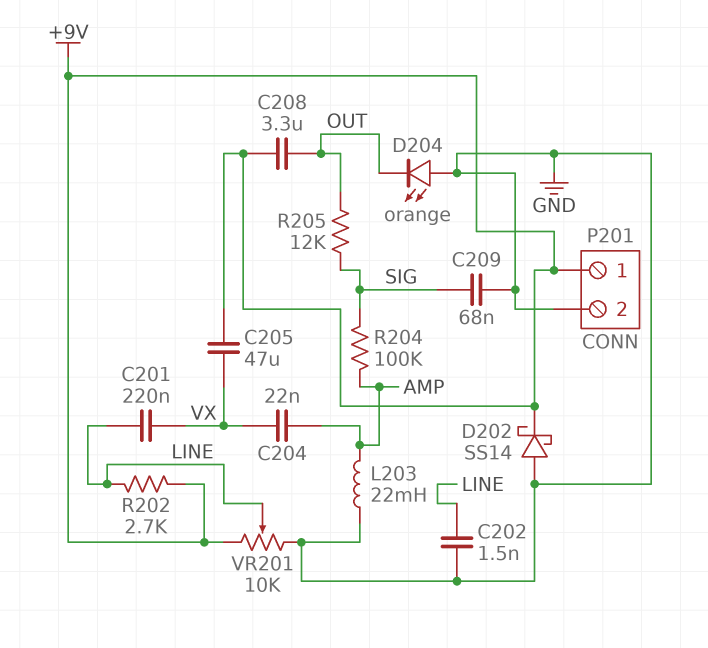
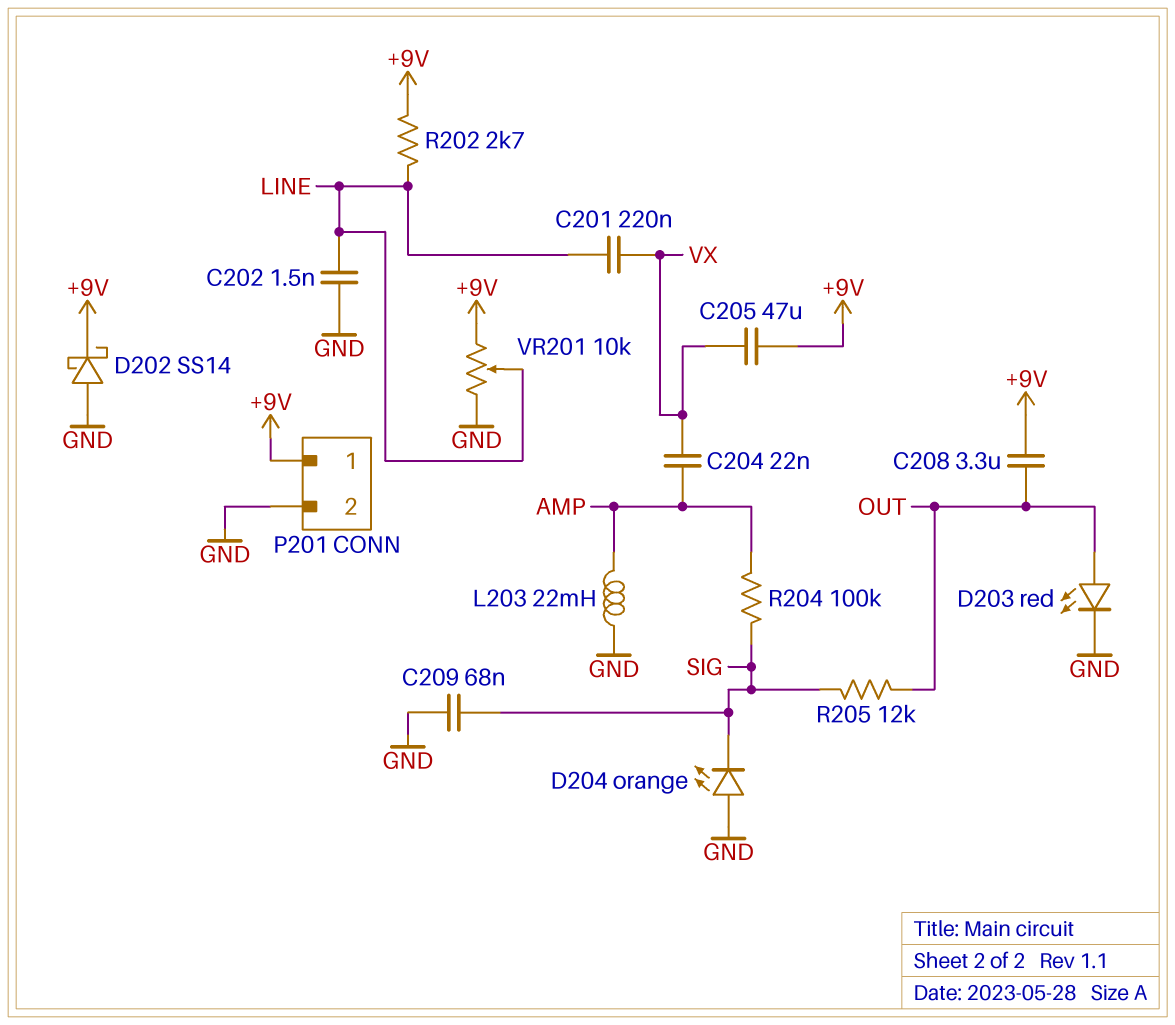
D203: none -> LED red (A OUT, K GND)
D204: LED orange (A GND, K OUT) -> LED orange (A GND, K SIG)

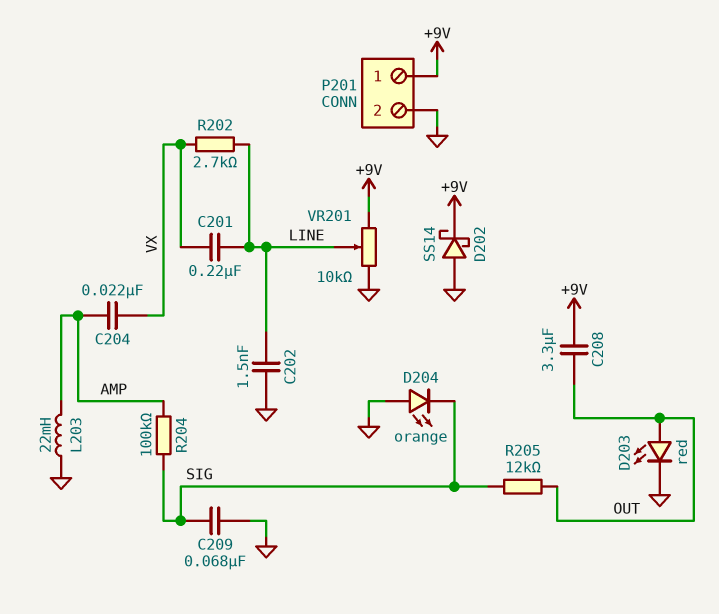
C205: 47uF (+9V, VX) -> none
R202: 2.7k (+9V, LINE) -> 2.7k (LINE, VX)

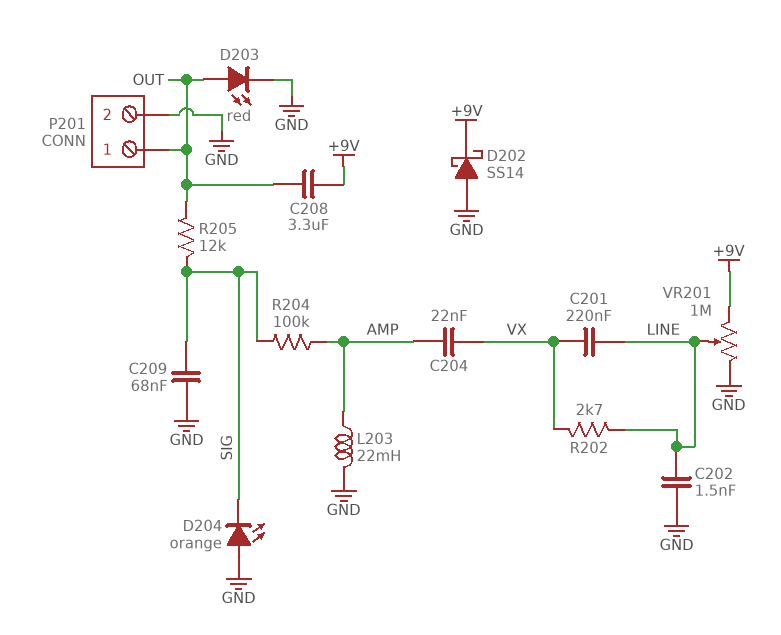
P201 pin 1: +9V -> OUT
VR201: 10k (+9V, GND, wiper LINE) -> 1M (+9V, GND, wiper LINE)

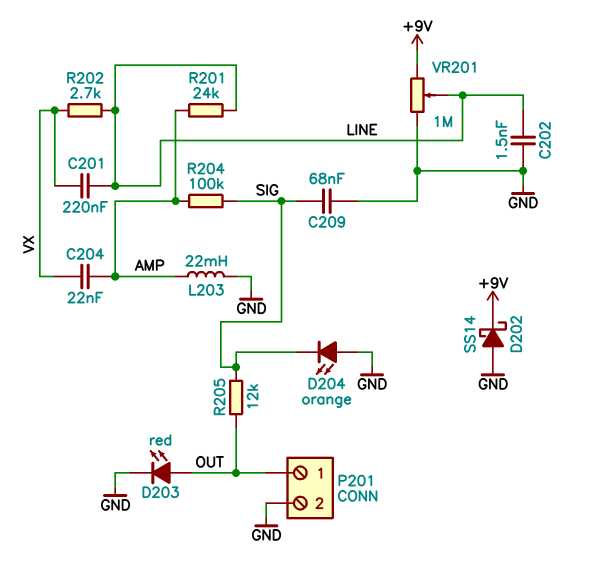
C208: 3.3uF (+9V, OUT) -> none
R201: none -> 24k (AMP, LINE)

